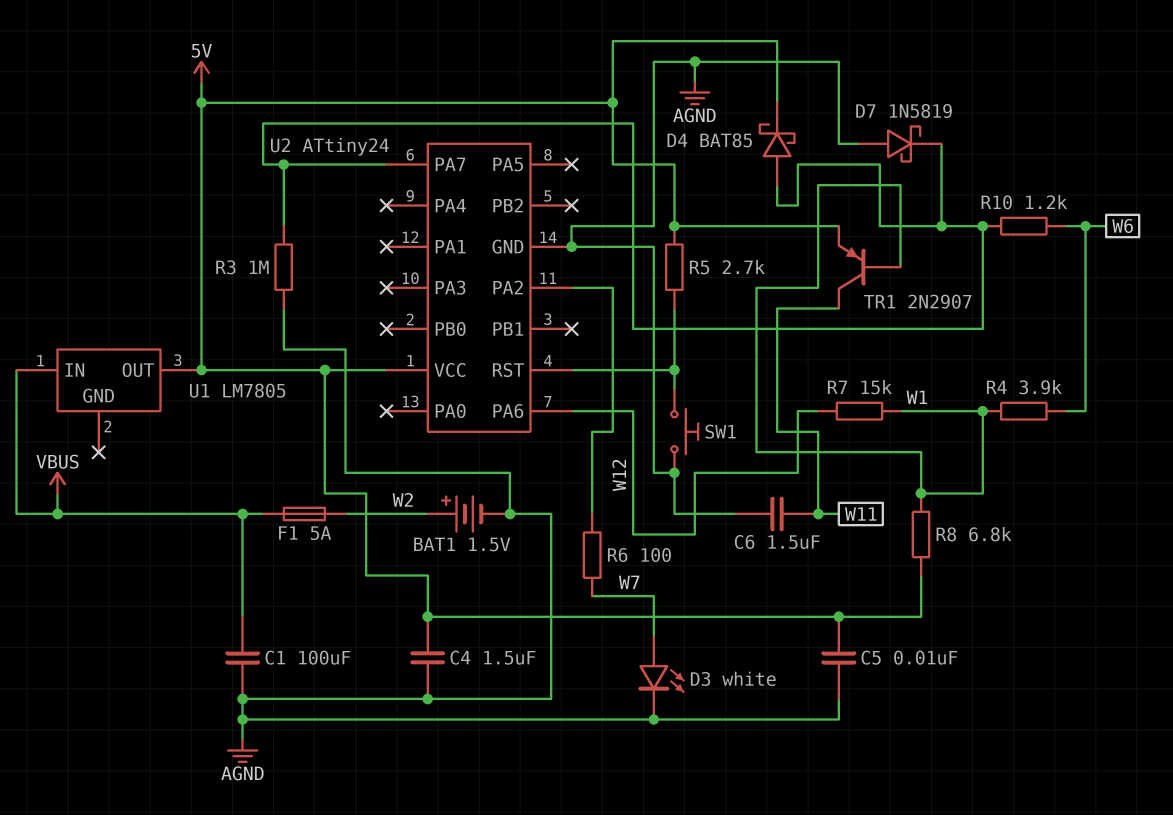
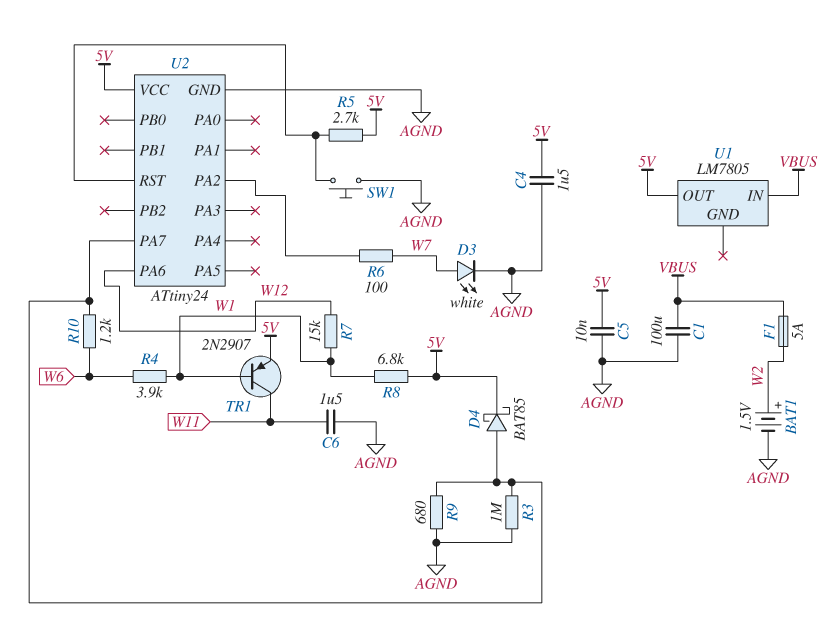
D7: schottky 1N5819 (A AGND, K U2/PA7) -> none
R9: none -> 680 (AGND, U2/PA7)

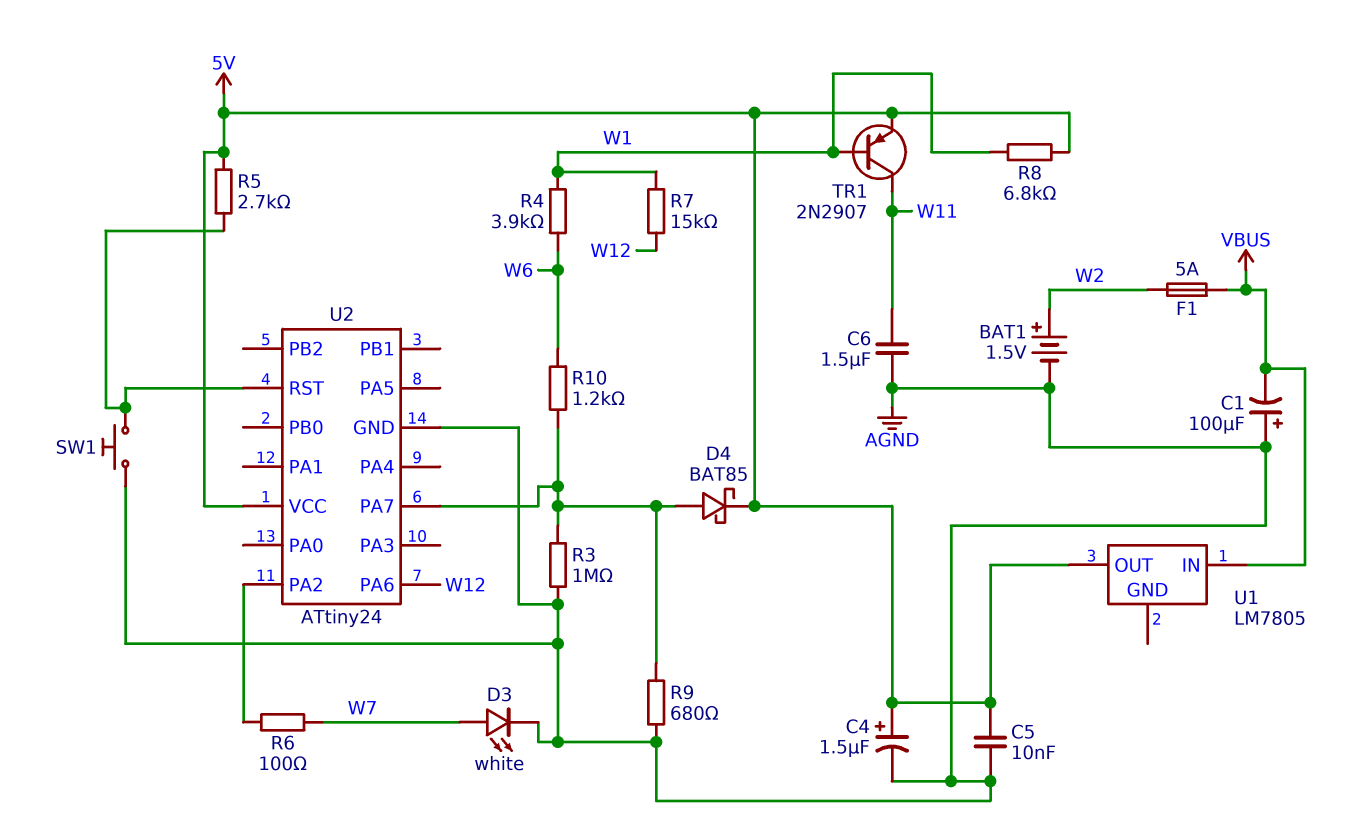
C1: 100uF (AGND, VBUS) -> 100uF (plus AGND, minus VBUS)
C4: 1.5uF (5V, AGND) -> 1.5uF (plus 5V, minus AGND)

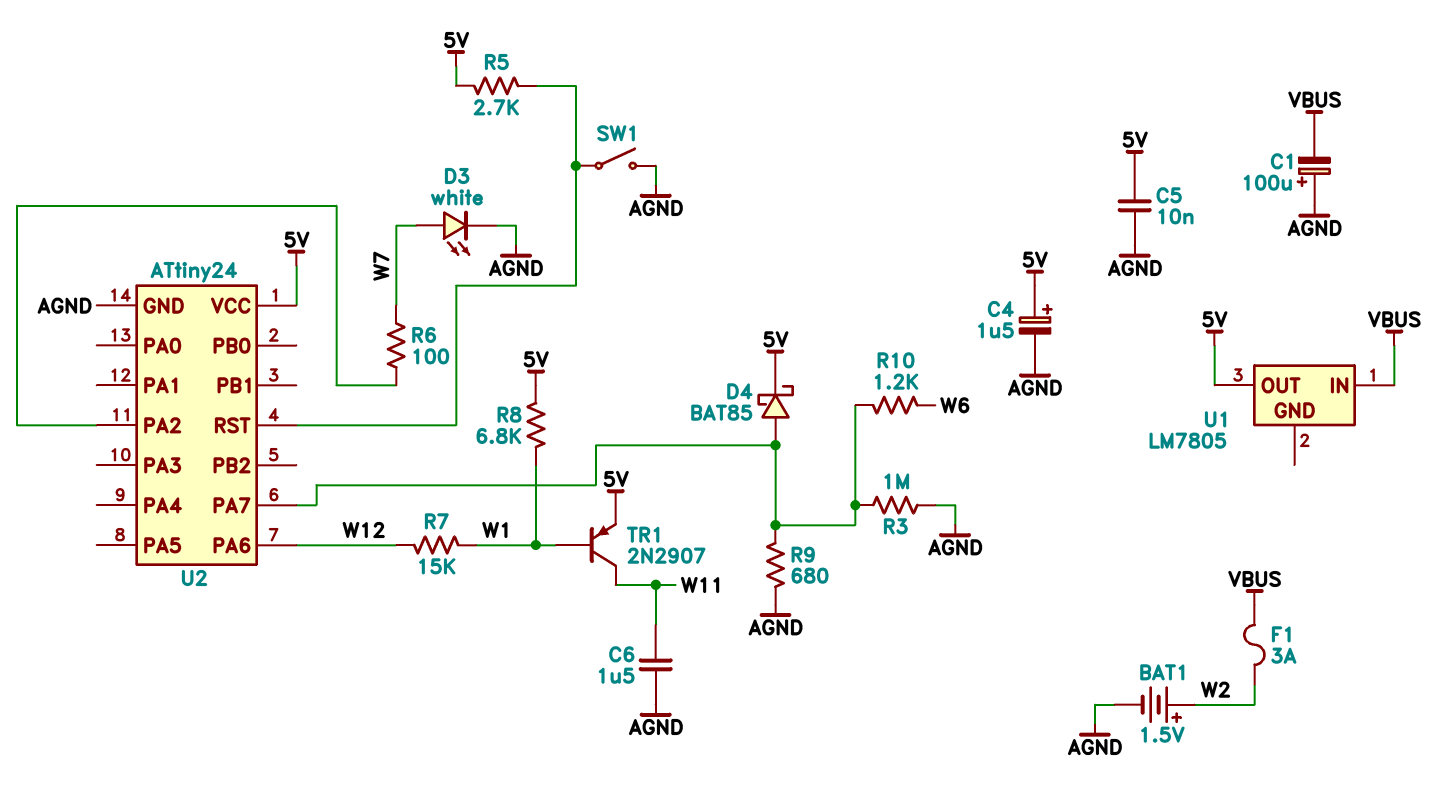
F1: 5A (VBUS, W2) -> 3A (VBUS, W2)
R4: 3.9k (W1, W6) -> none
SW1: button (AGND, U2/RST) -> switch (AGND, U2/RST)

